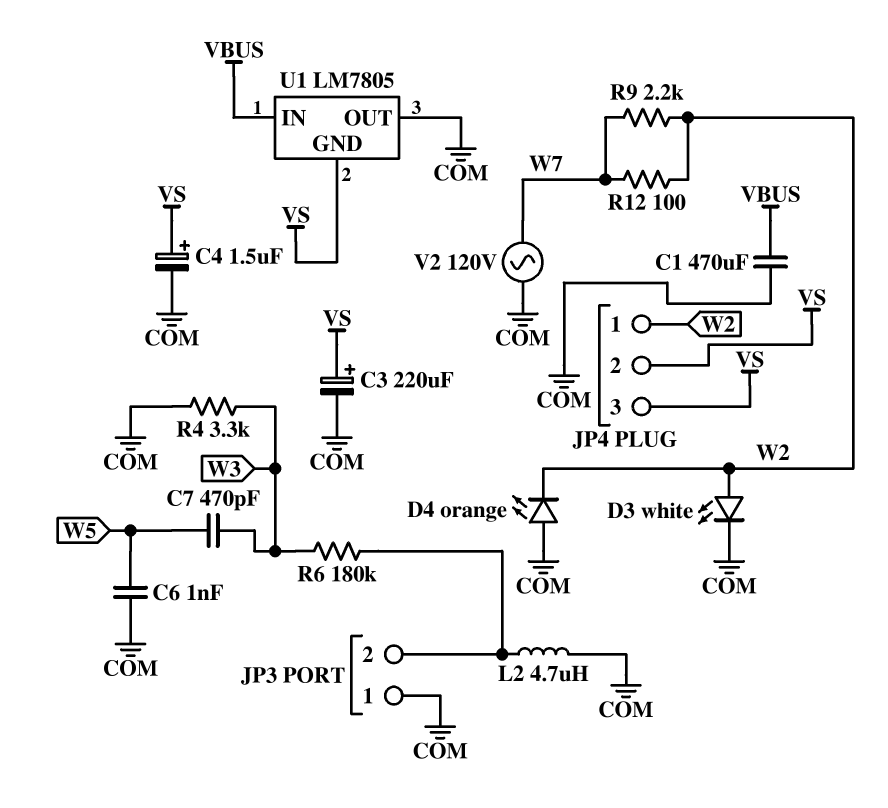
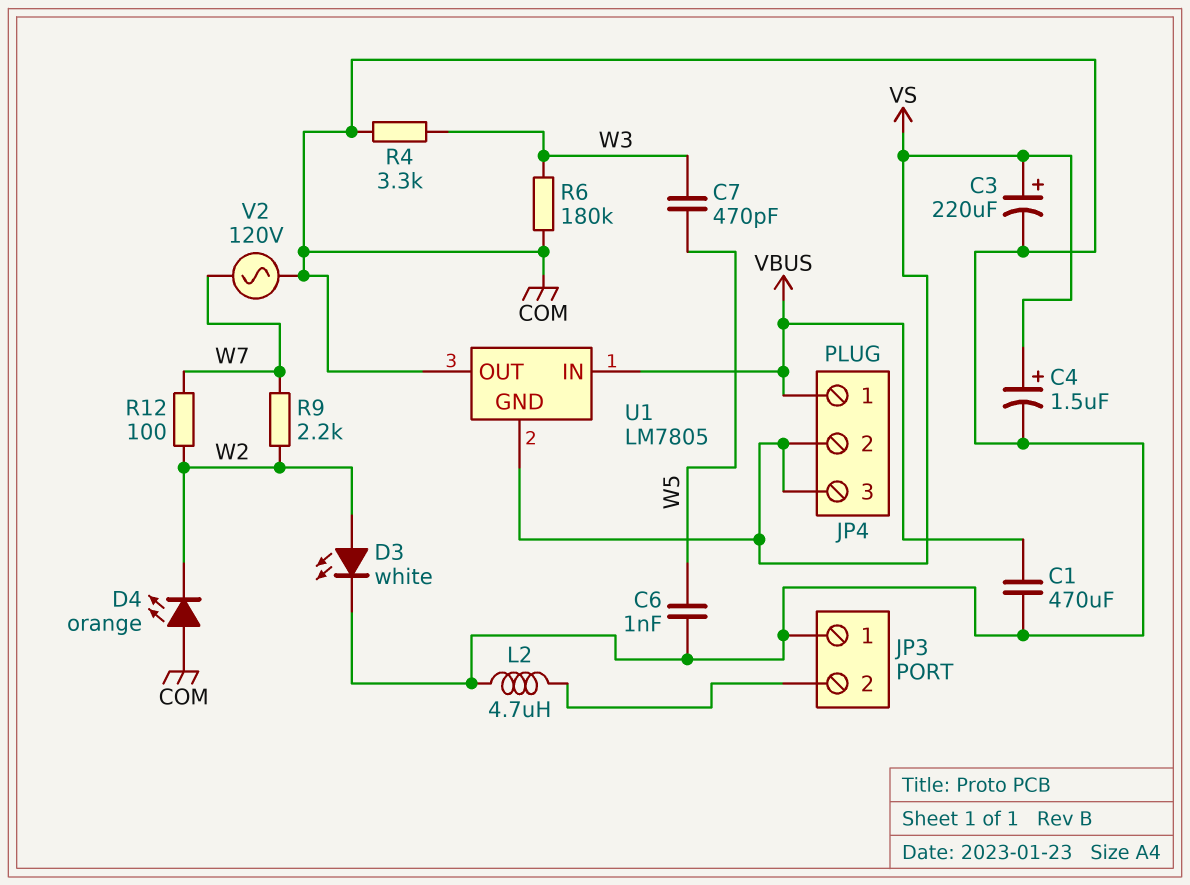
JP4 pin 1: W2 -> VBUS
R6: 180k (JP3/2, W3) -> 180k (COM, W3)

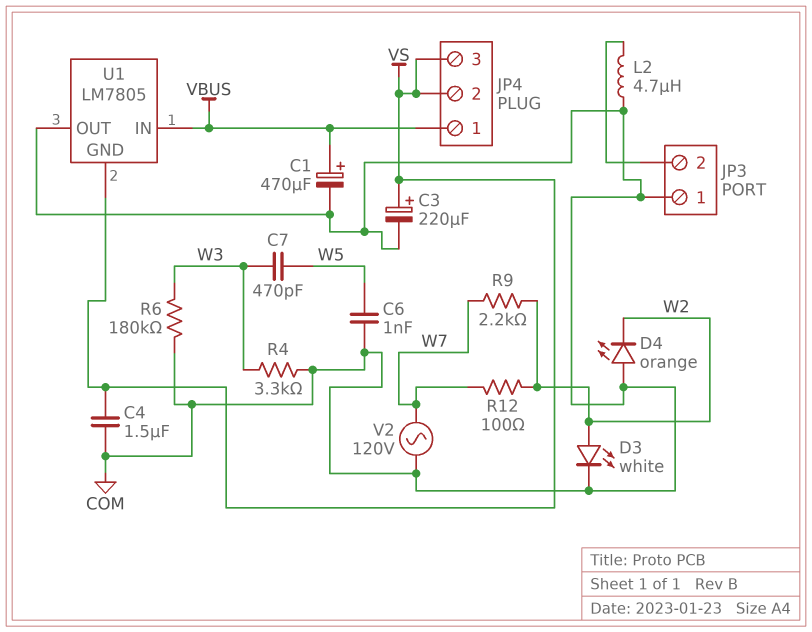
C1: 470uF (COM, VBUS) -> 470uF (plus VBUS, minus COM)
C4: 1.5uF (plus VS, minus COM) -> 1.5uF (COM, VS)

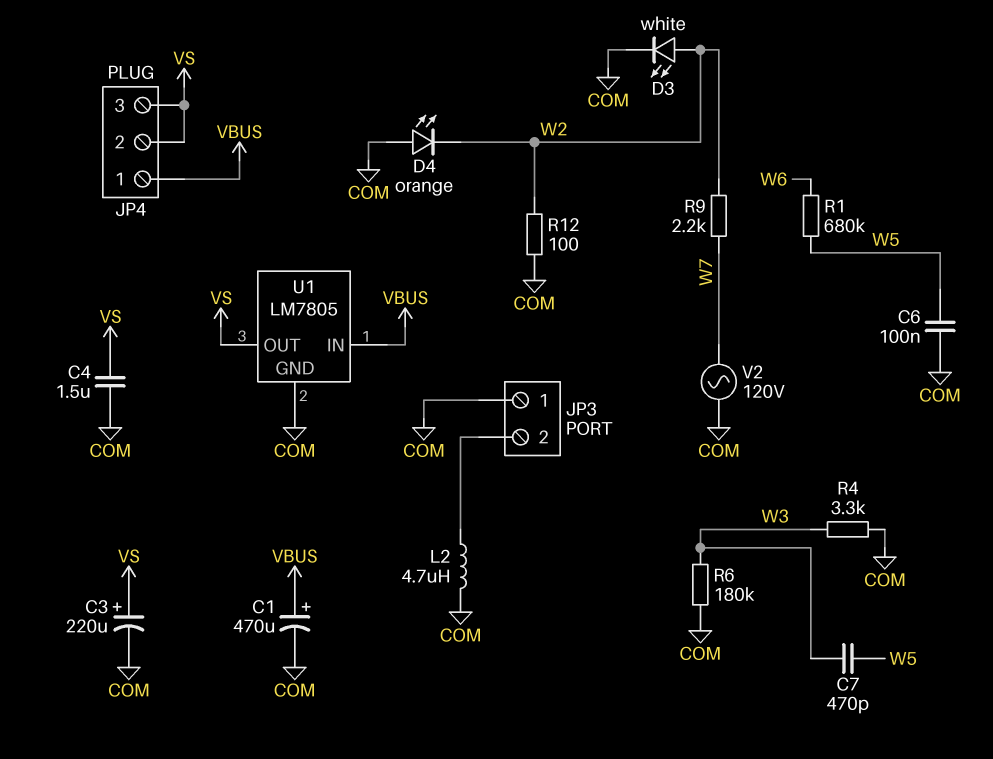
C6: 1nF (COM, W5) -> 100nF (COM, W5)
R1: none -> 680k (W5, W6)
R12: 100 (W2, W7) -> 100 (COM, W2)
U1 pin GND: VS -> COM
U1 pin OUT: COM -> VS

